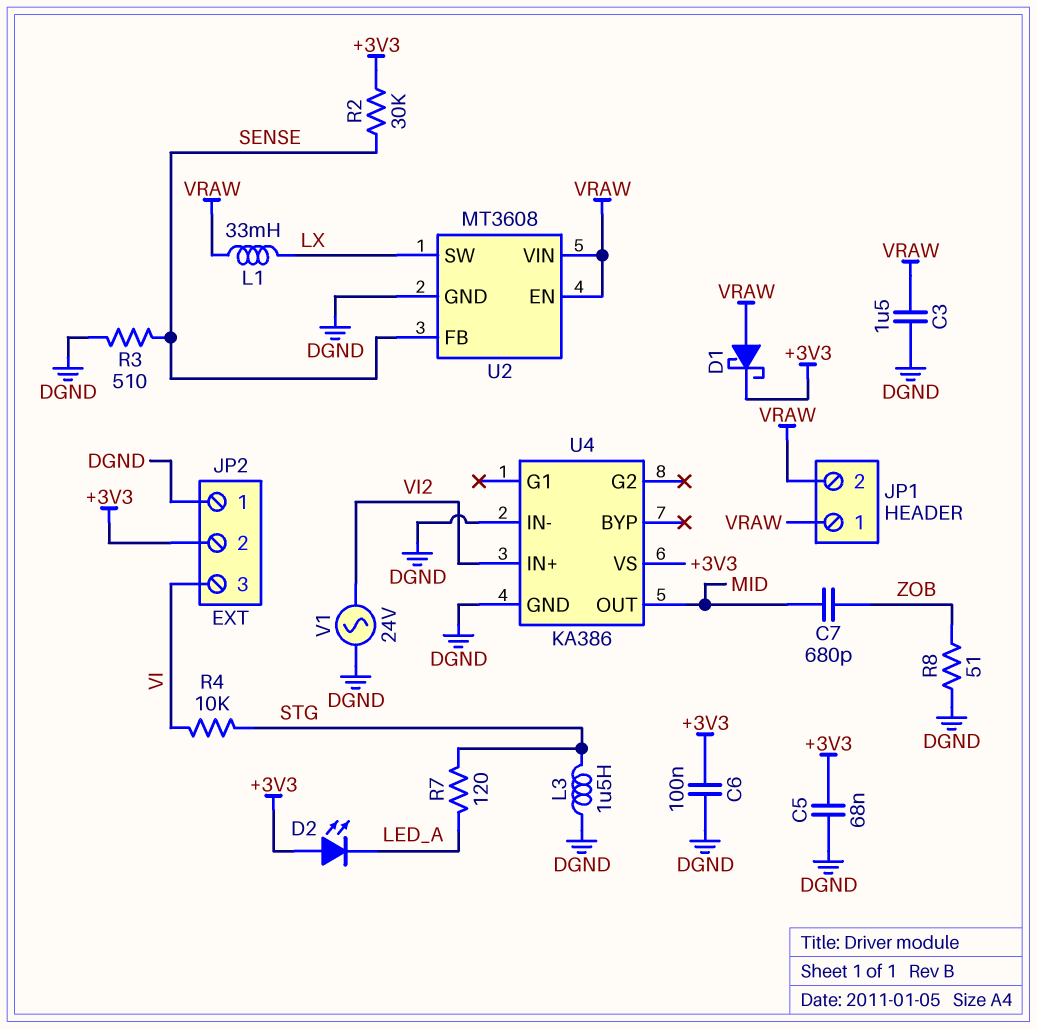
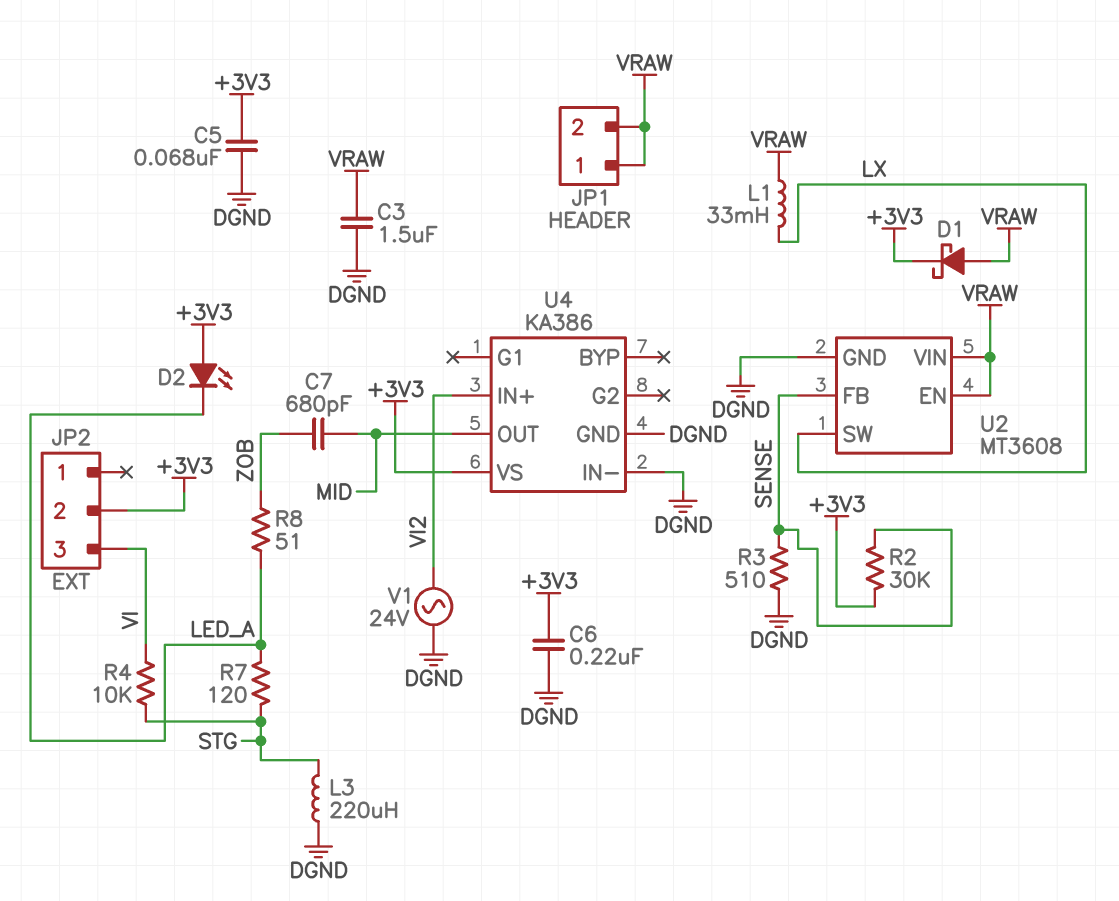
C6: 100nF (+3V3, DGND) -> 220nF (+3V3, DGND)
JP2 pin 1: DGND -> none
L3: 1.5uH (DGND, STG) -> 220uH (DGND, STG)
R8: 51 (DGND, ZOB) -> 51 (LED_A, ZOB)

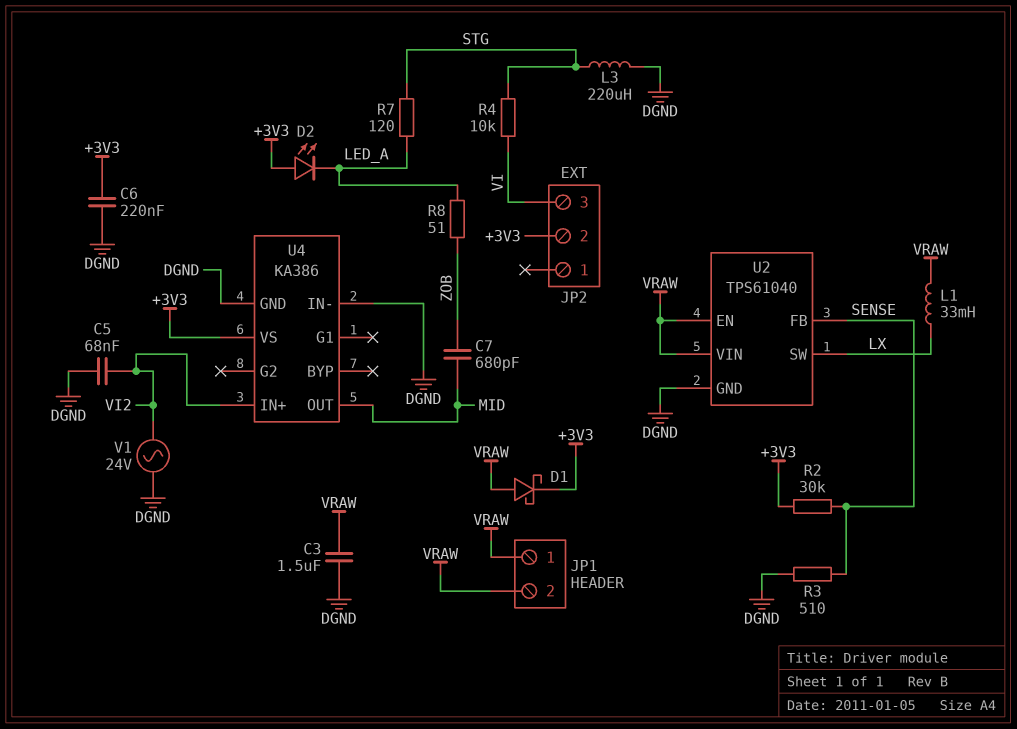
C5: 68nF (+3V3, DGND) -> 68nF (DGND, VI2)
U2: MT3608 -> TPS61040

